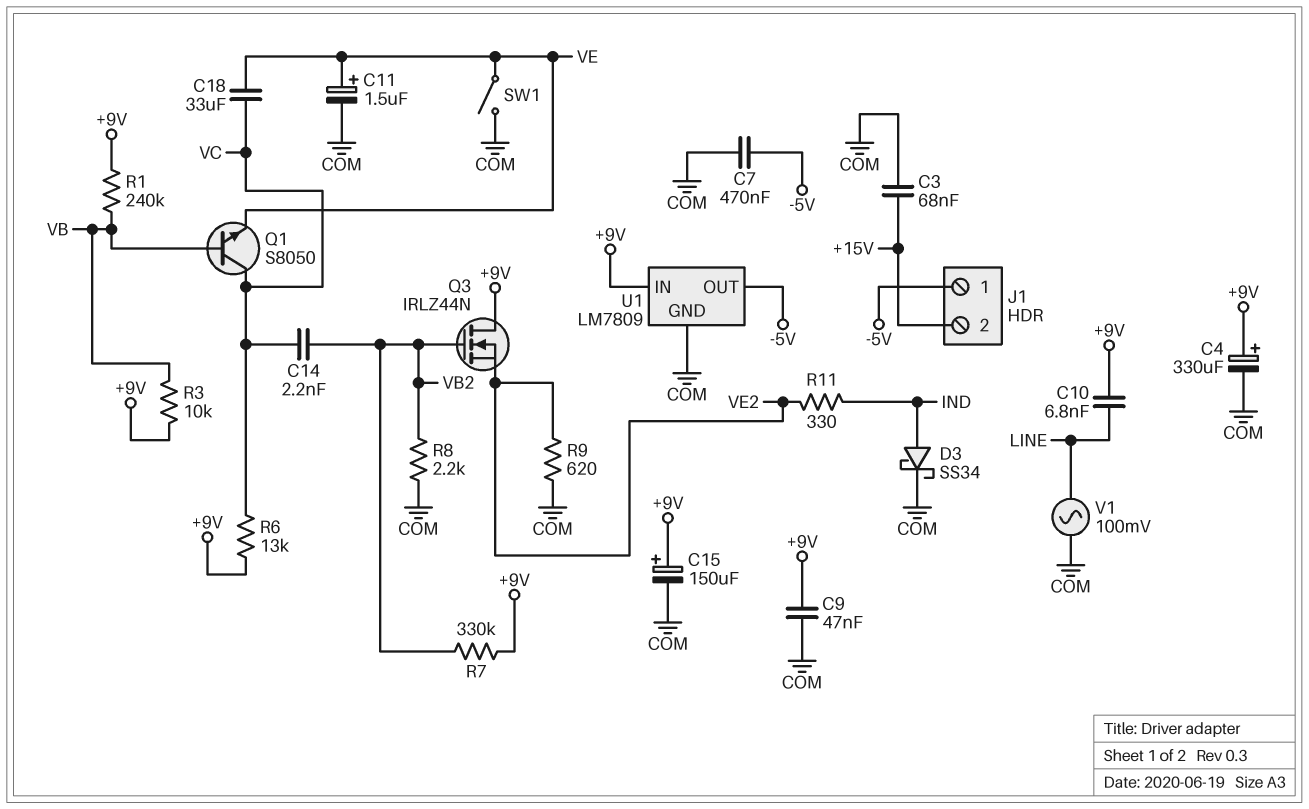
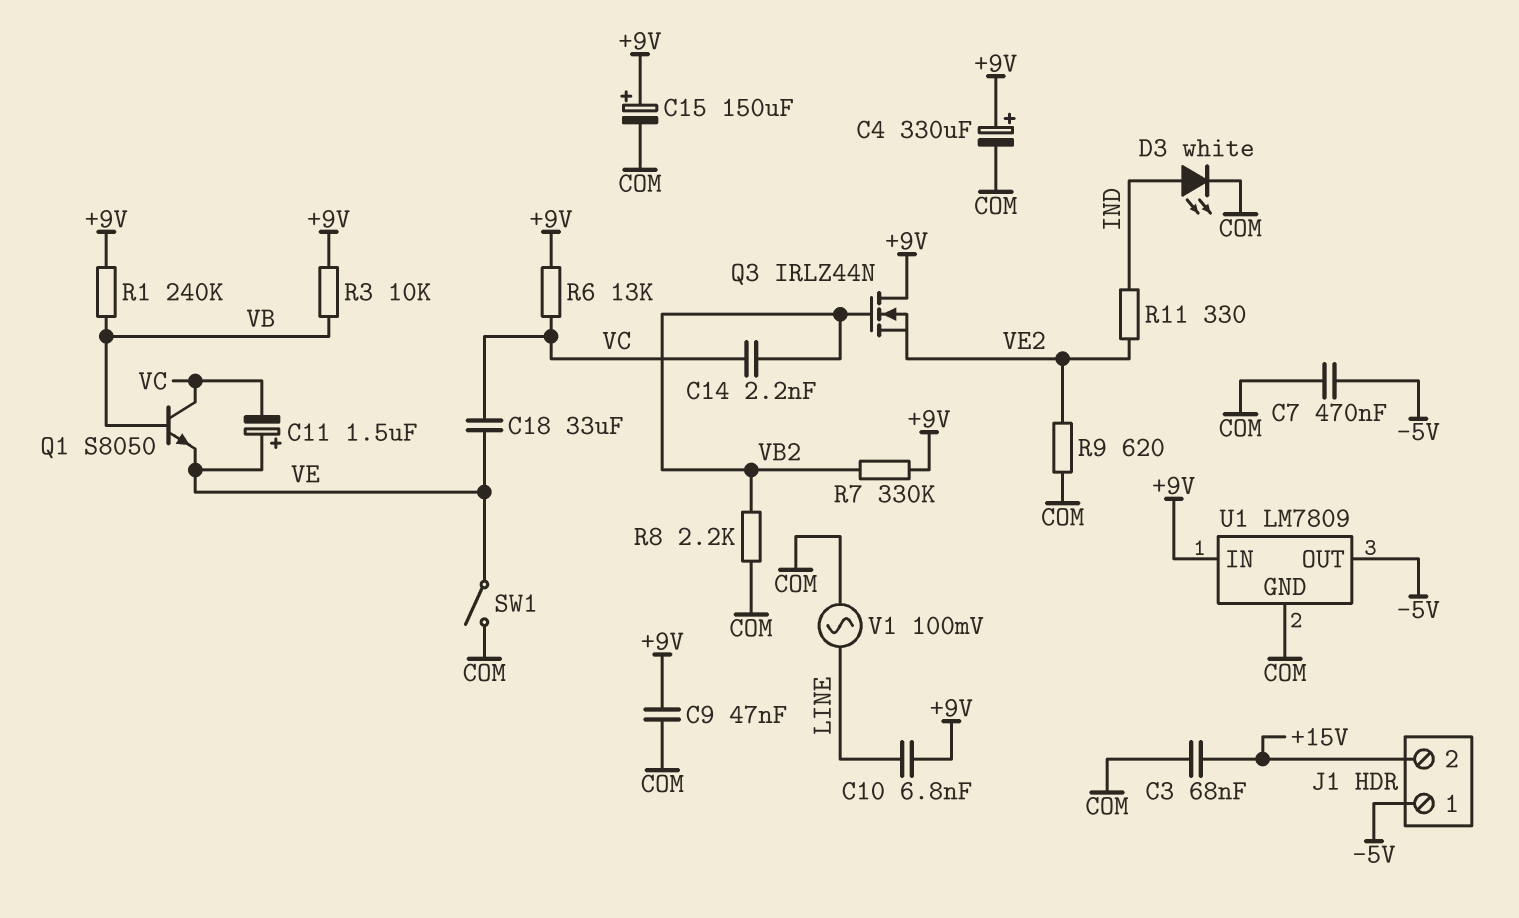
C11: 1.5uF (plus VE, minus COM) -> 1.5uF (plus VE, minus VC)
D3: schottky SS34 (A IND, K COM) -> LED white (A IND, K COM)

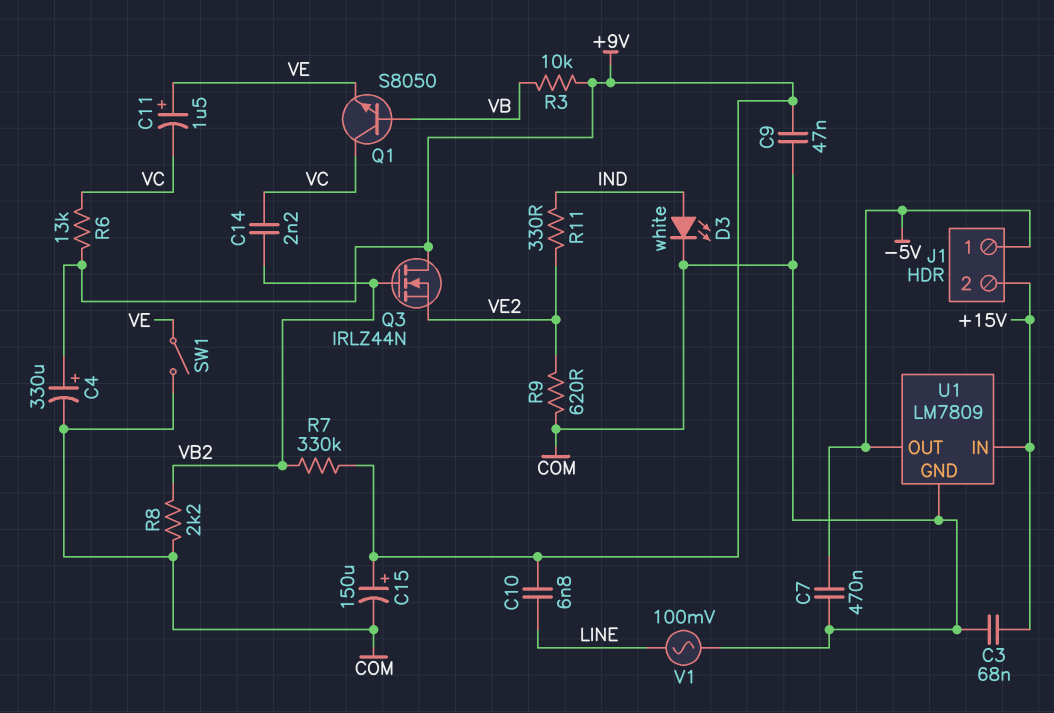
C18: 33uF (VC, VE) -> none
R1: 240k (+9V, VB) -> none
U1 pin IN: +9V -> +15V

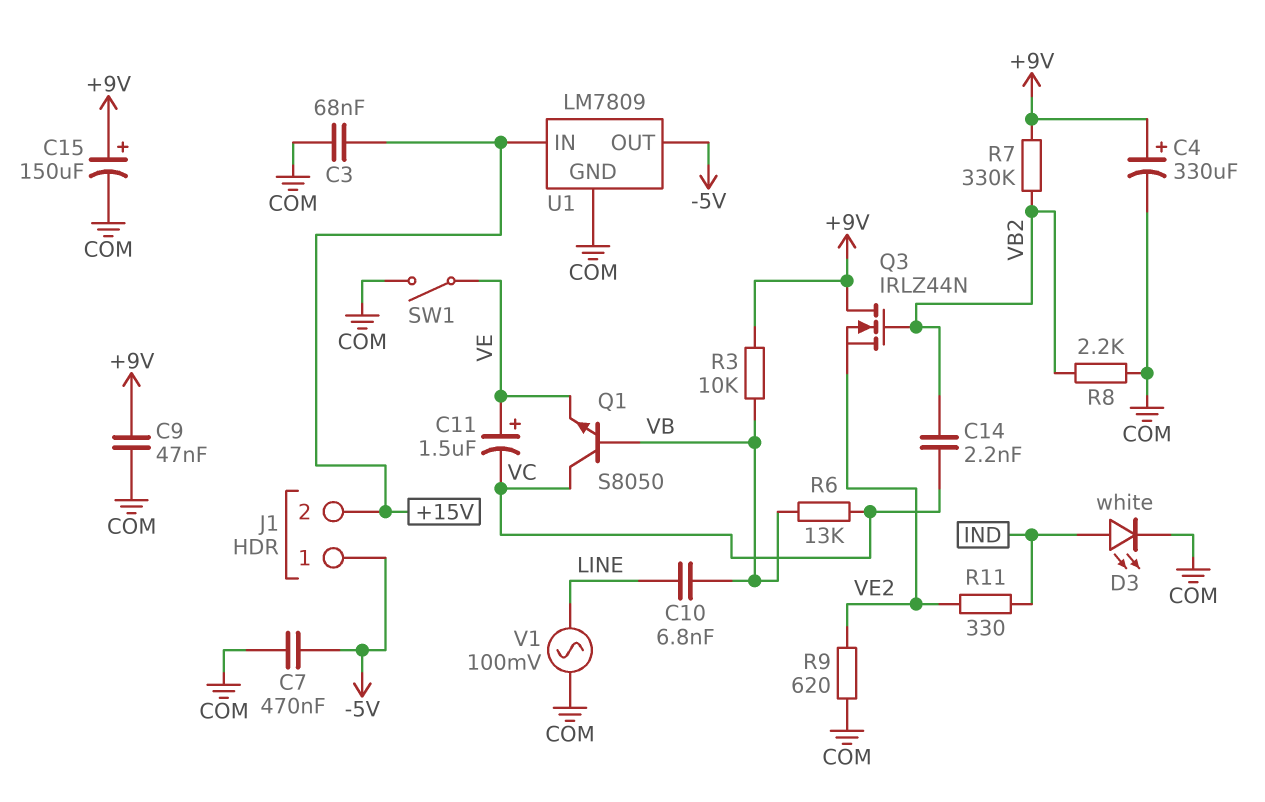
C10: 6.8nF (+9V, LINE) -> 6.8nF (LINE, VB)
R6: 13k (+9V, VC) -> 13k (VB, VC)

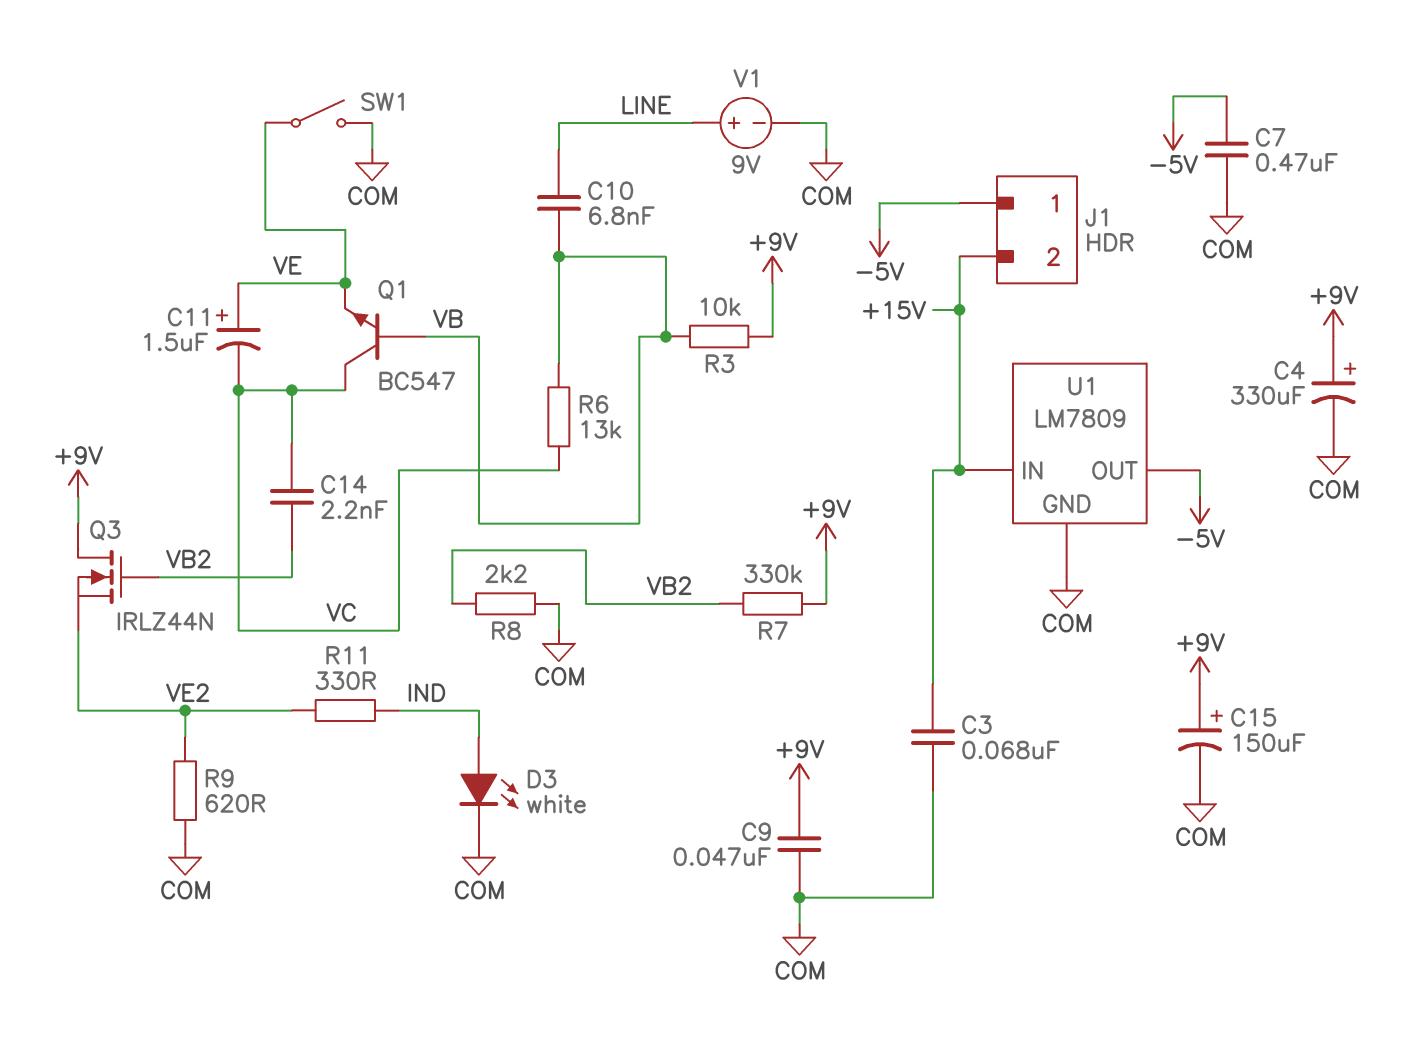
Q1: NPN S8050 (B VB, C VC, E VE) -> NPN BC547 (B VB, C VC, E VE)
V1: AC 100mV (COM, LINE) -> 9V (plus LINE, minus COM)

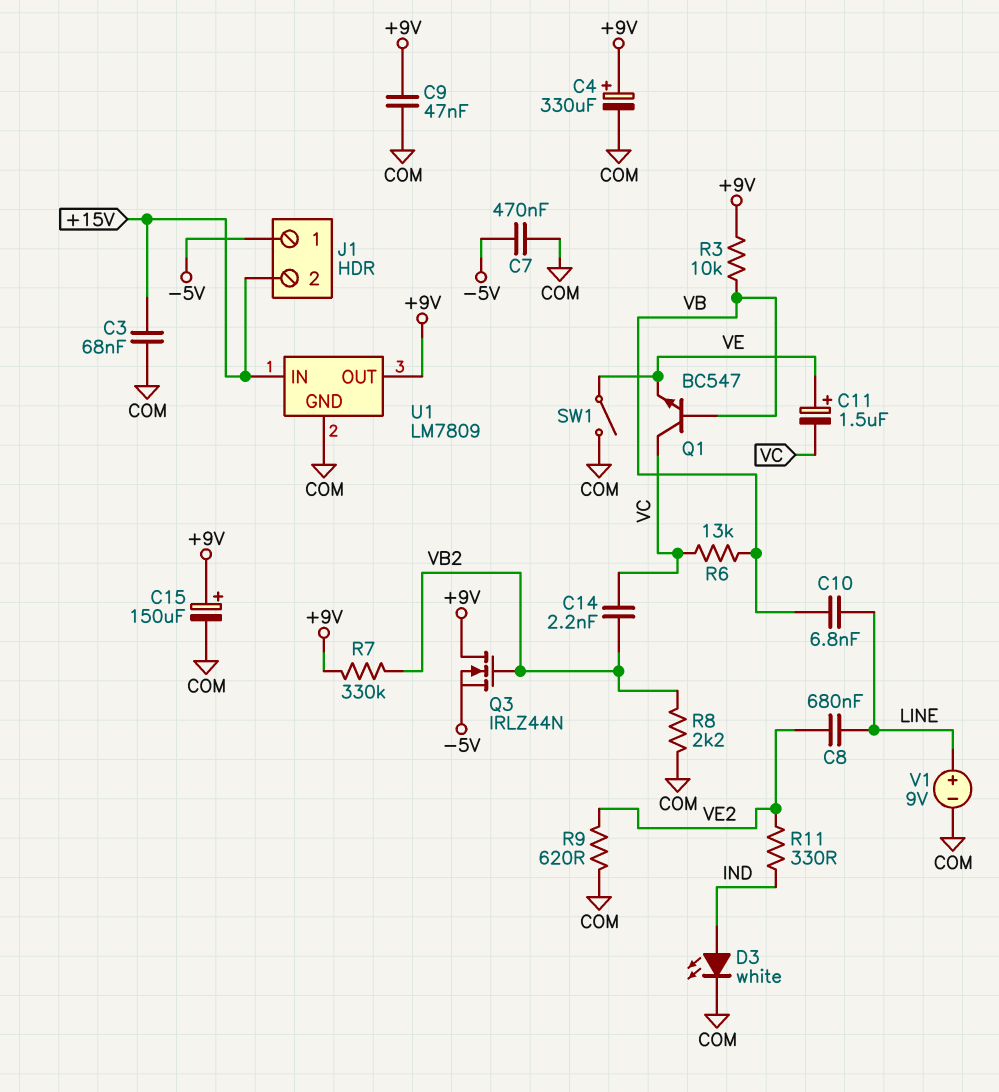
C8: none -> 680nF (LINE, VE2)
Q3: NMOS IRLZ44N (G VB2, D +9V, S VE2) -> NMOS IRLZ44N (G VB2, D +9V, S -5V)
U1 pin OUT: -5V -> +9V

